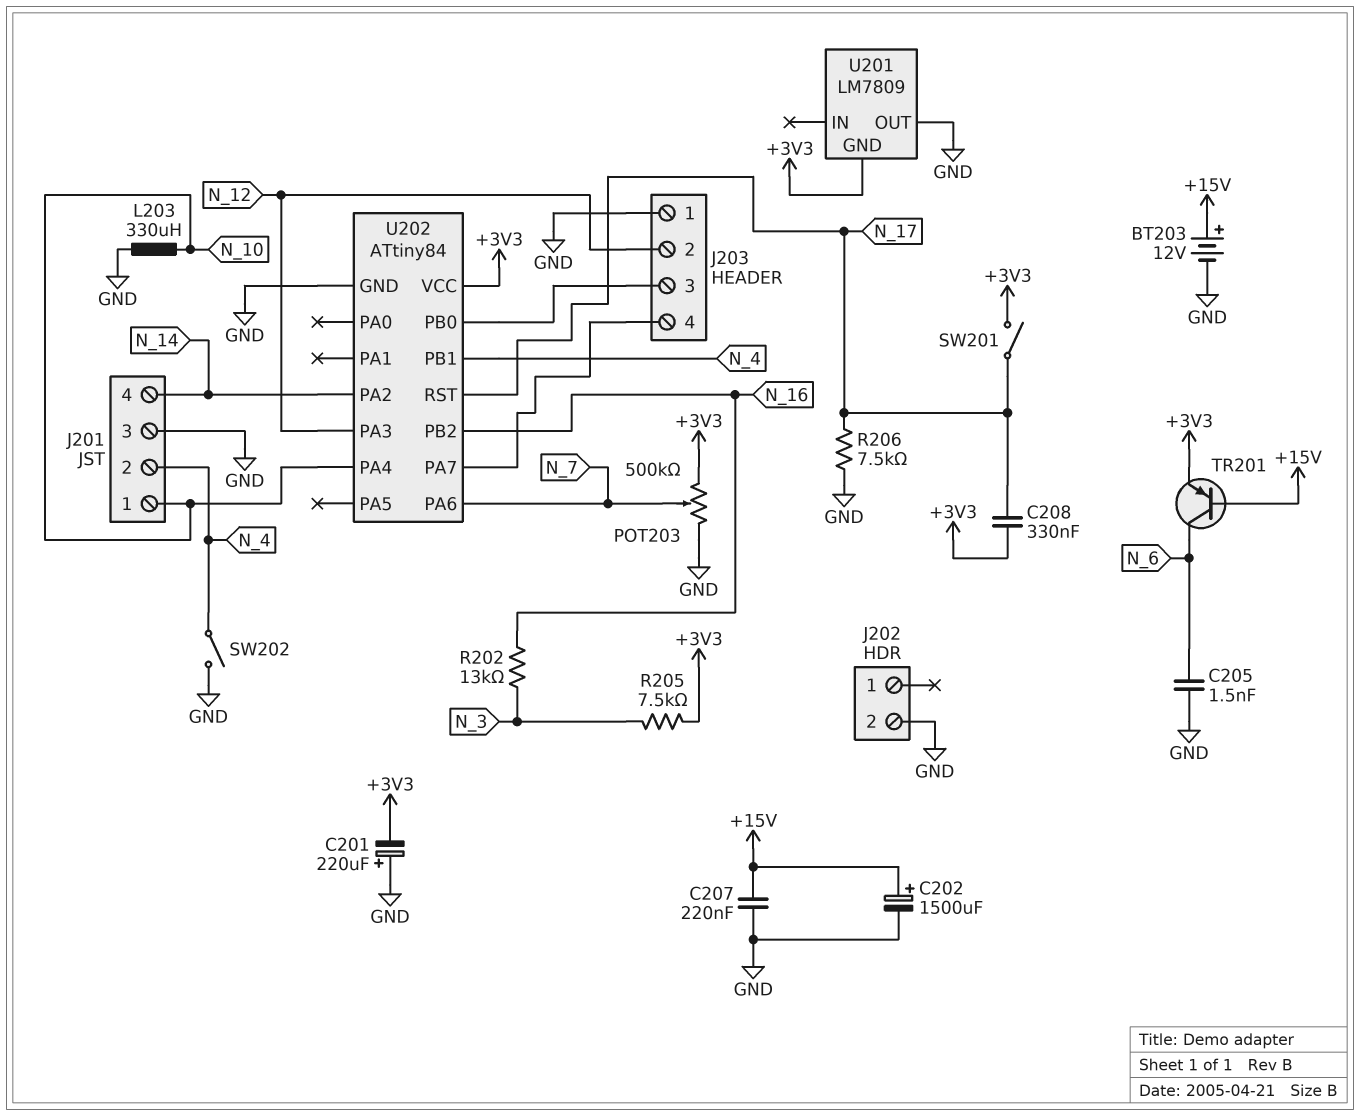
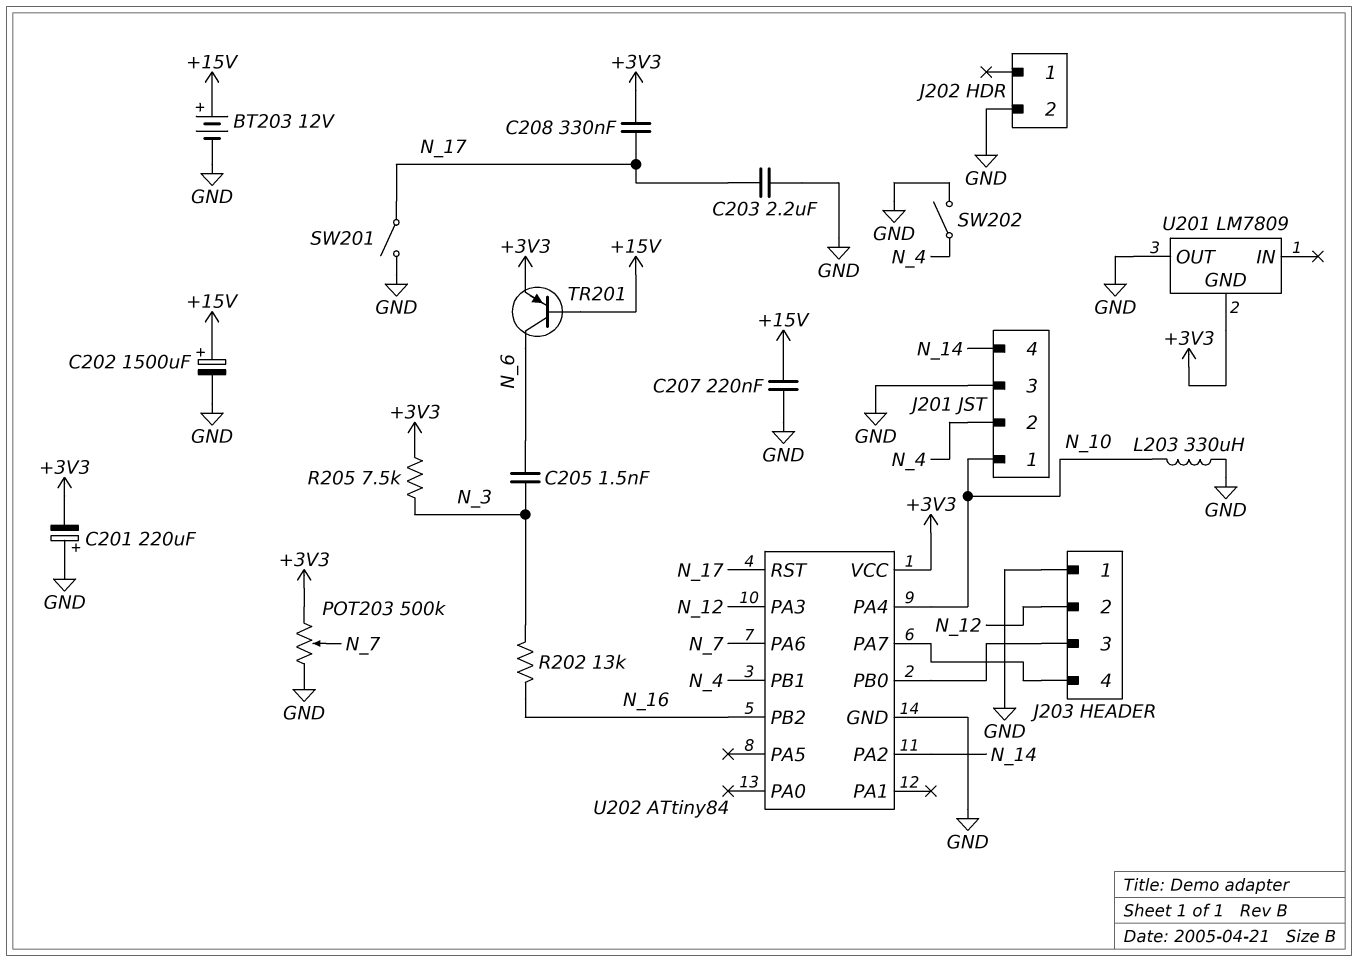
C203: none -> 2.2uF (GND, N_17)
C205: 1.5nF (GND, N_6) -> 1.5nF (N_3, N_6)
R206: 7.5k (GND, N_17) -> none
SW201: switch (+3V3, N_17) -> switch (GND, N_17)

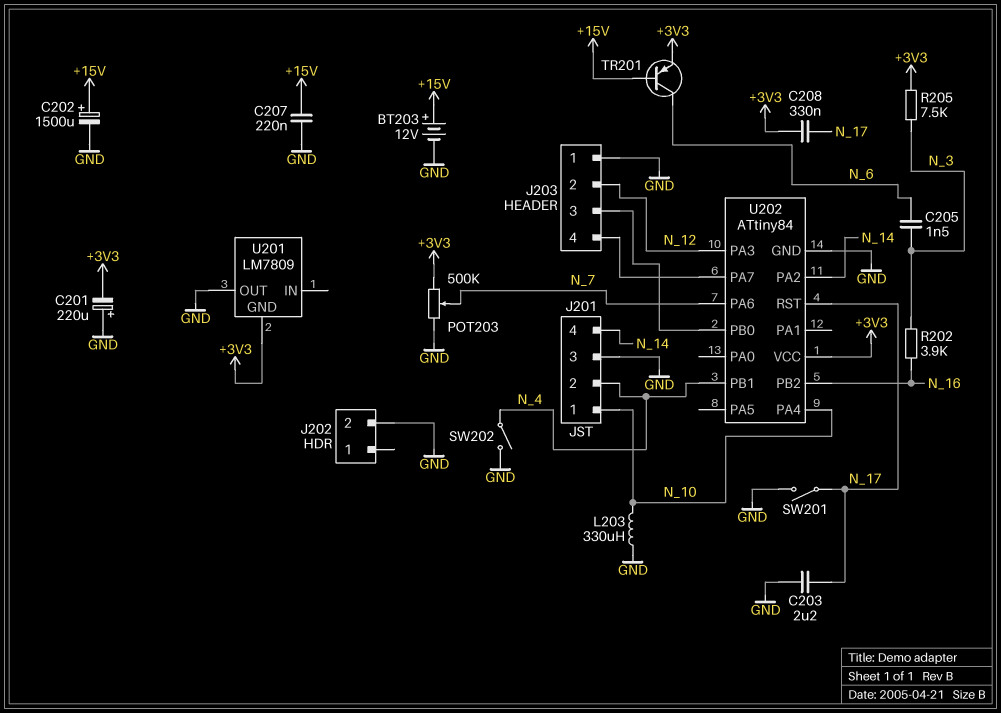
R202: 13k (N_3, N_16) -> 3.9k (N_3, N_16)

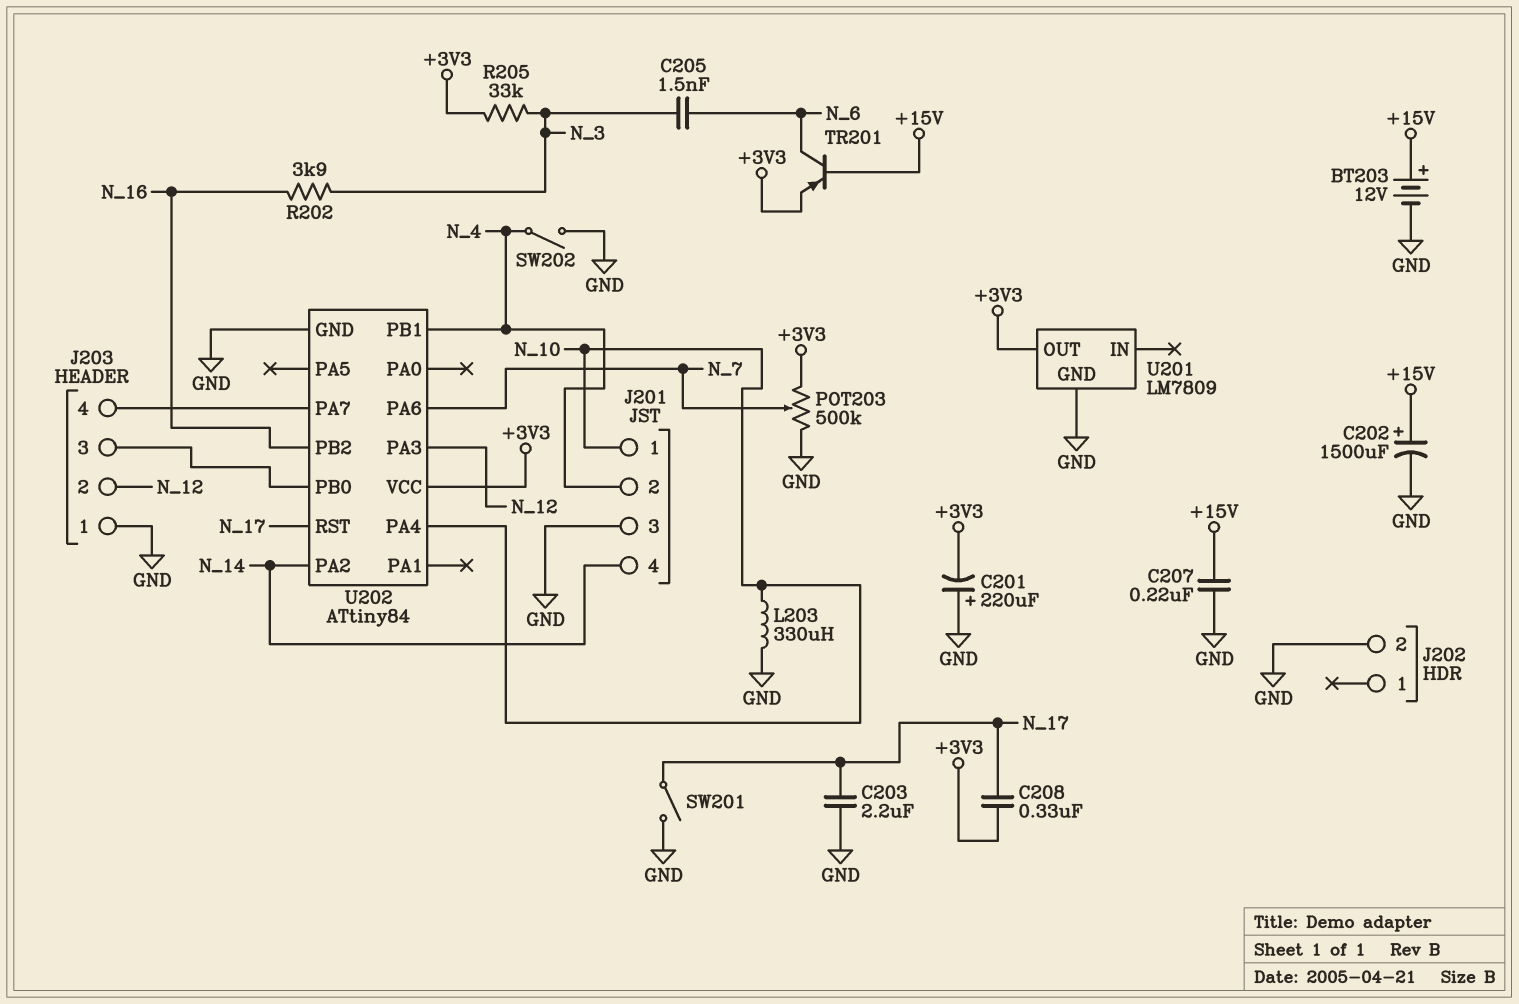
R205: 7.5k (+3V3, N_3) -> 33k (+3V3, N_3)
U201 pin GND: +3V3 -> GND
U201 pin OUT: GND -> +3V3

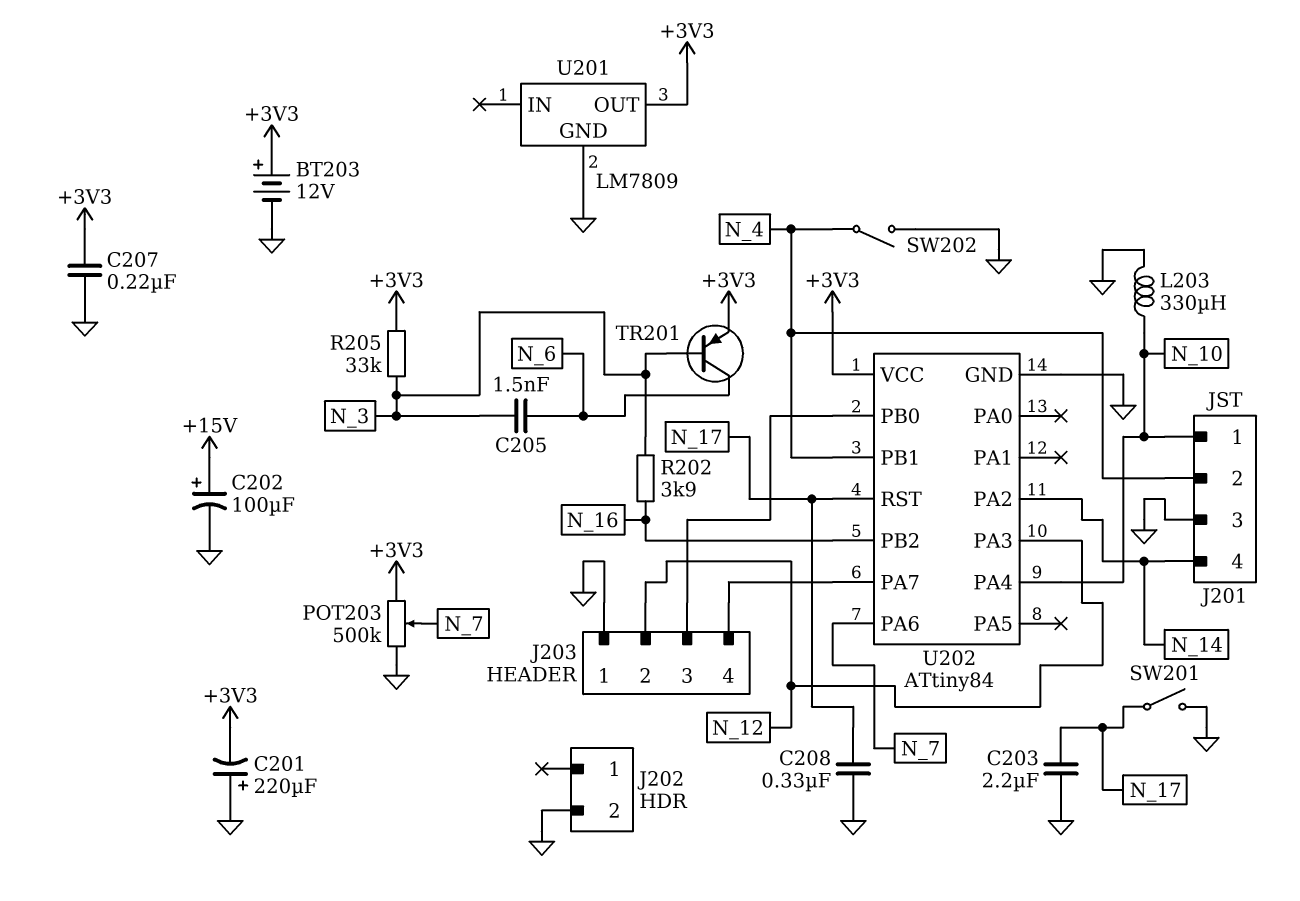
BT203: 12V (plus +15V, minus GND) -> 12V (plus +3V3, minus GND)
C202: 1500uF (plus +15V, minus GND) -> 100uF (plus +15V, minus GND)
C207: 220nF (+15V, GND) -> 220nF (+3V3, GND)
C208: 330nF (+3V3, N_17) -> 330nF (GND, N_17)
TR201: PNP (B +15V, C N_6, E +3V3) -> PNP (B N_3, C N_6, E +3V3)

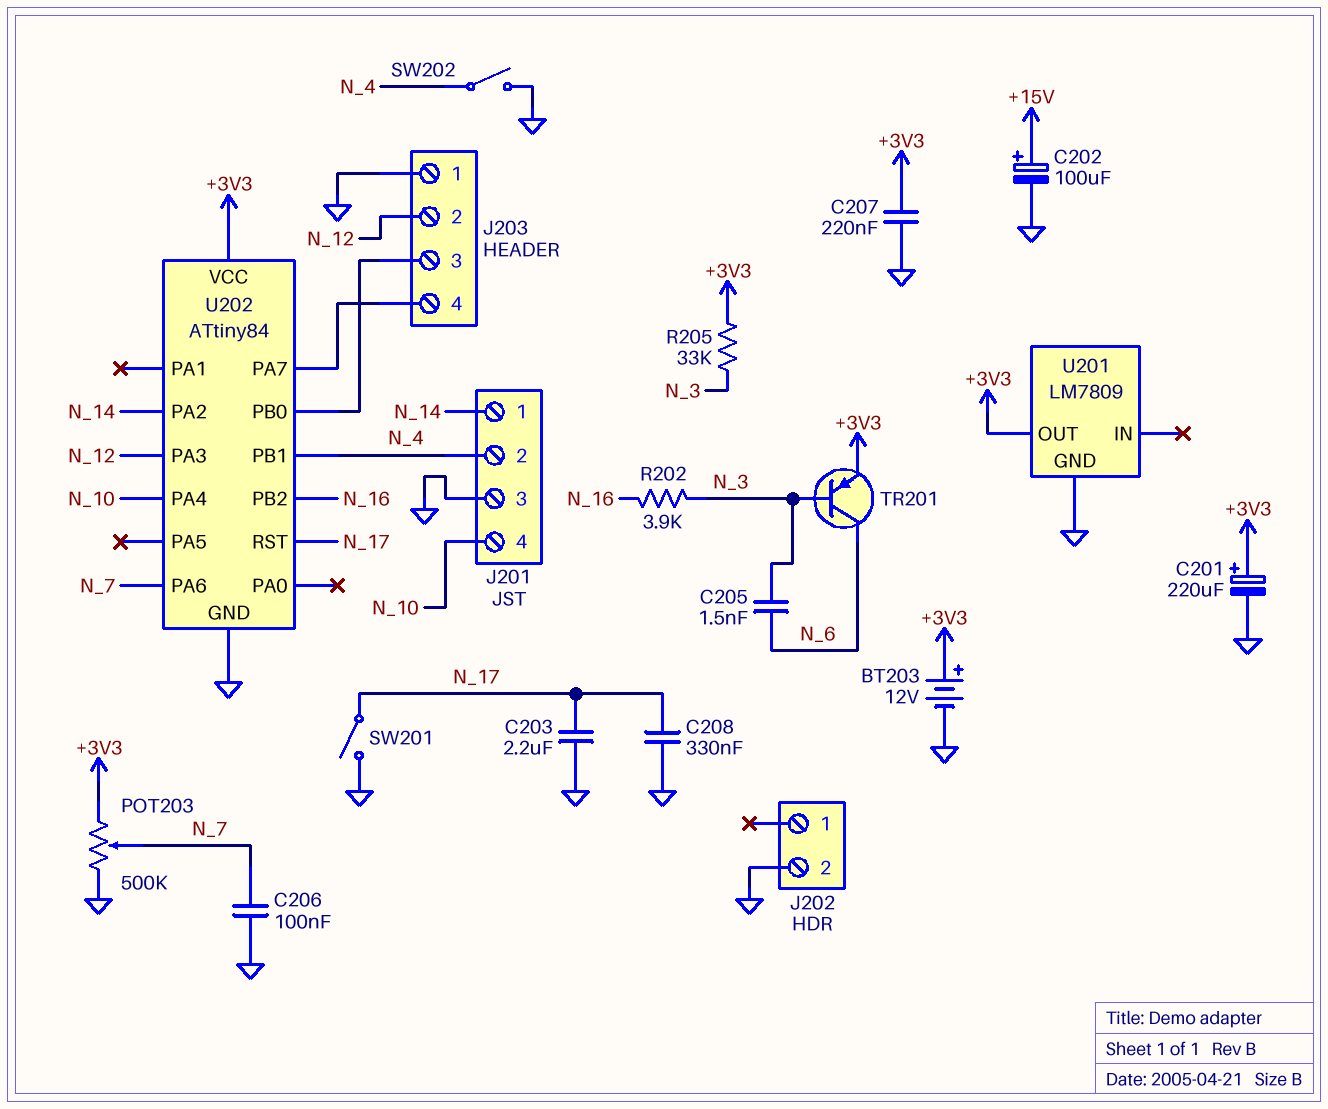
C201: 220uF (plus GND, minus +3V3) -> 220uF (plus +3V3, minus GND)
C206: none -> 100nF (GND, N_7)
J201 pin 1: N_10 -> N_14
J201 pin 4: N_14 -> N_10
L203: 330uH (GND, N_10) -> none

